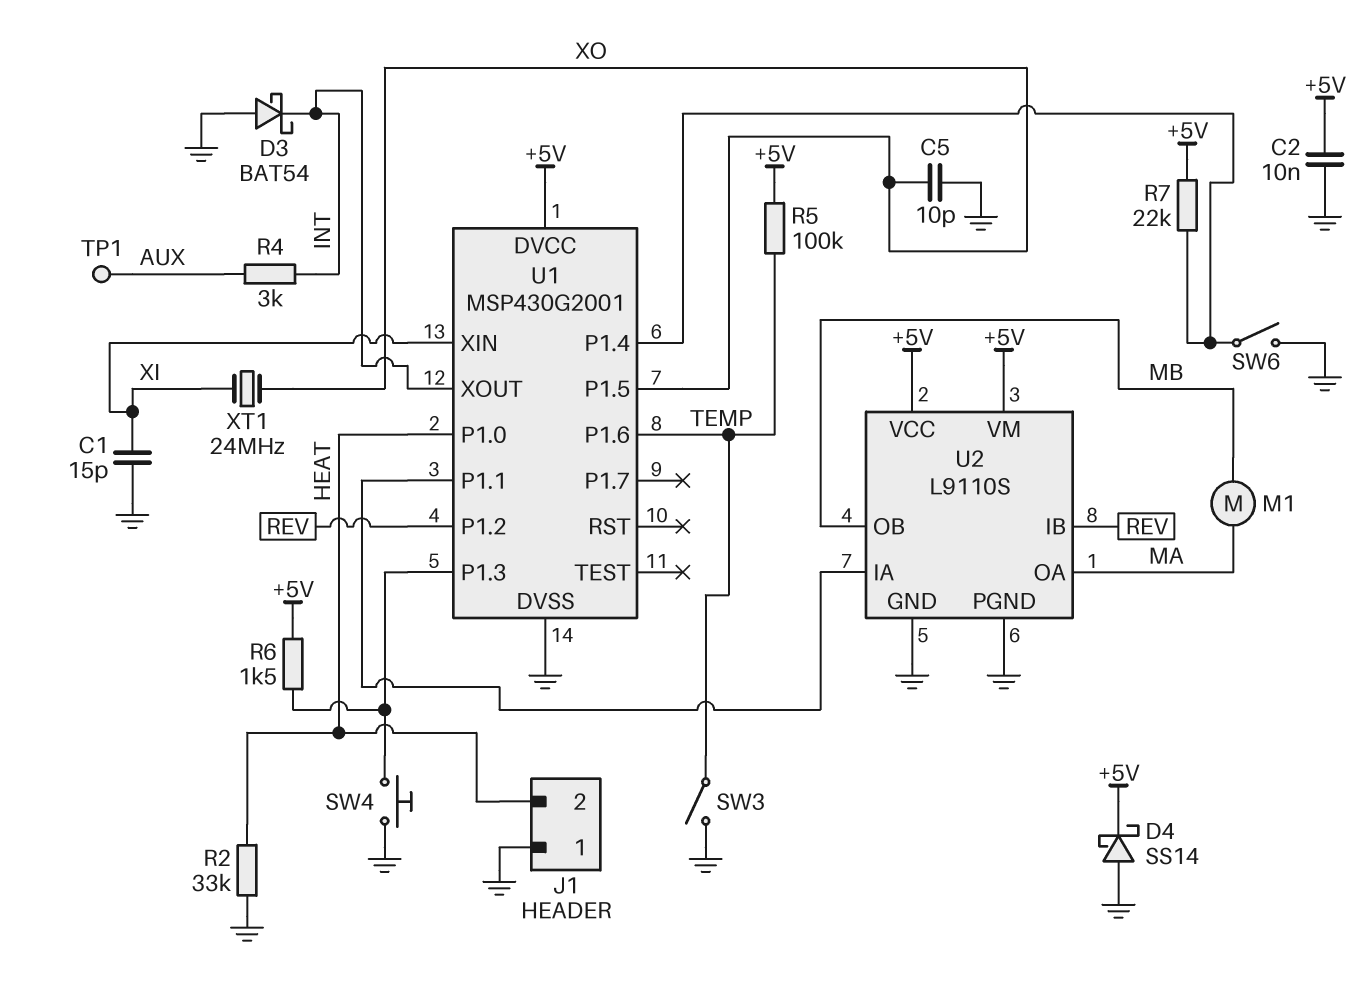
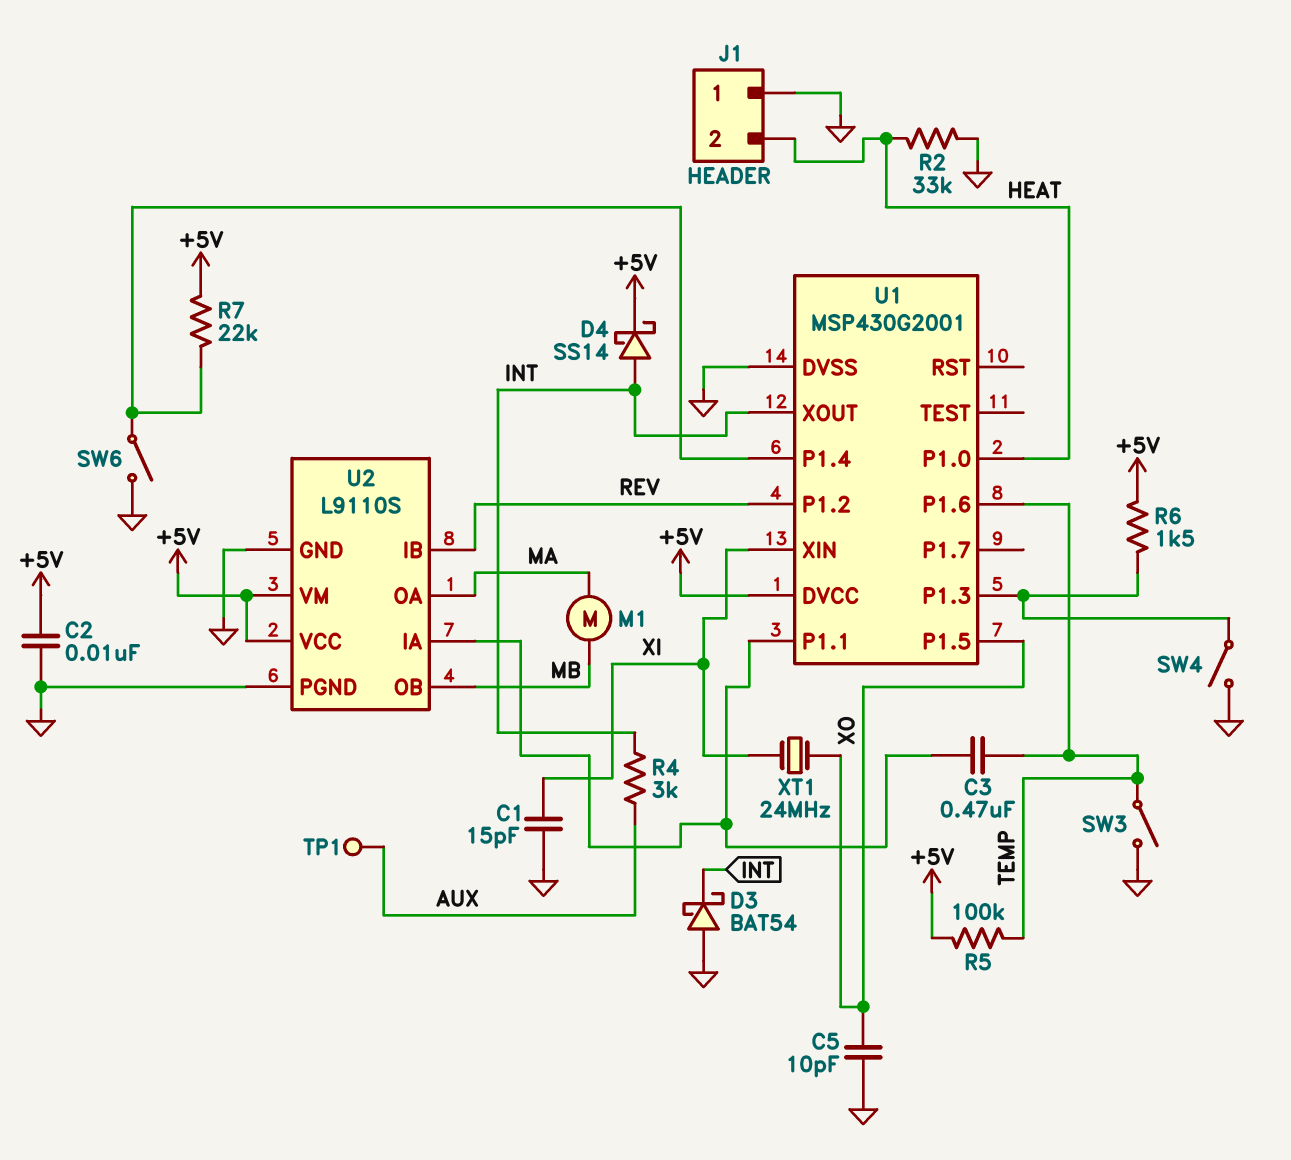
C3: none -> 470nF (TEMP, U1/P1.1)
D4: schottky SS14 (A GND, K +5V) -> schottky SS14 (A INT, K +5V)
SW4: button (GND, U1/P1.3) -> switch (GND, U1/P1.3)

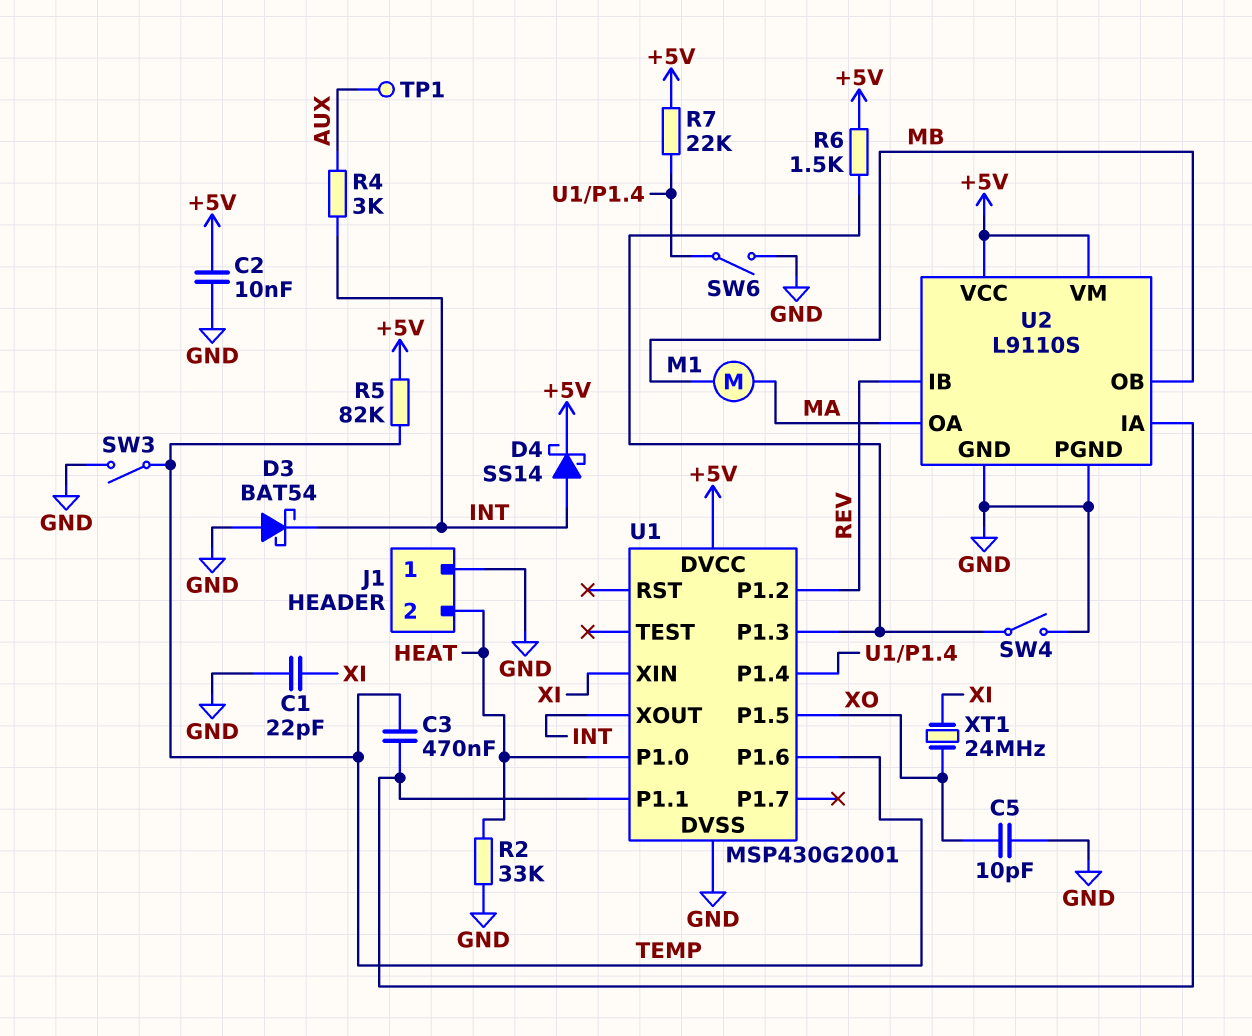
C1: 15pF (GND, XI) -> 22pF (GND, XI)
R5: 100k (+5V, TEMP) -> 82k (+5V, TEMP)

